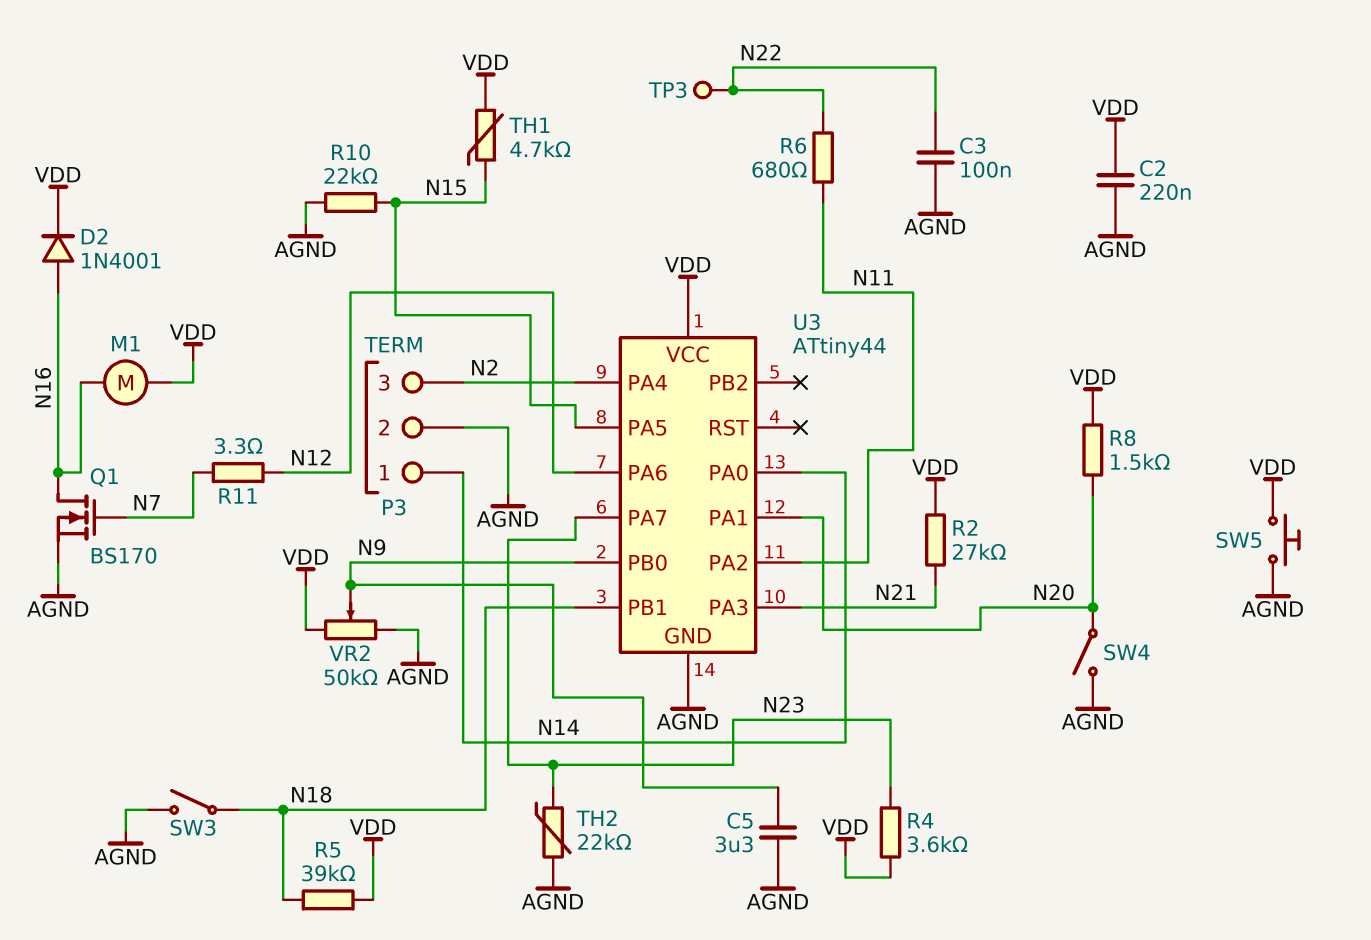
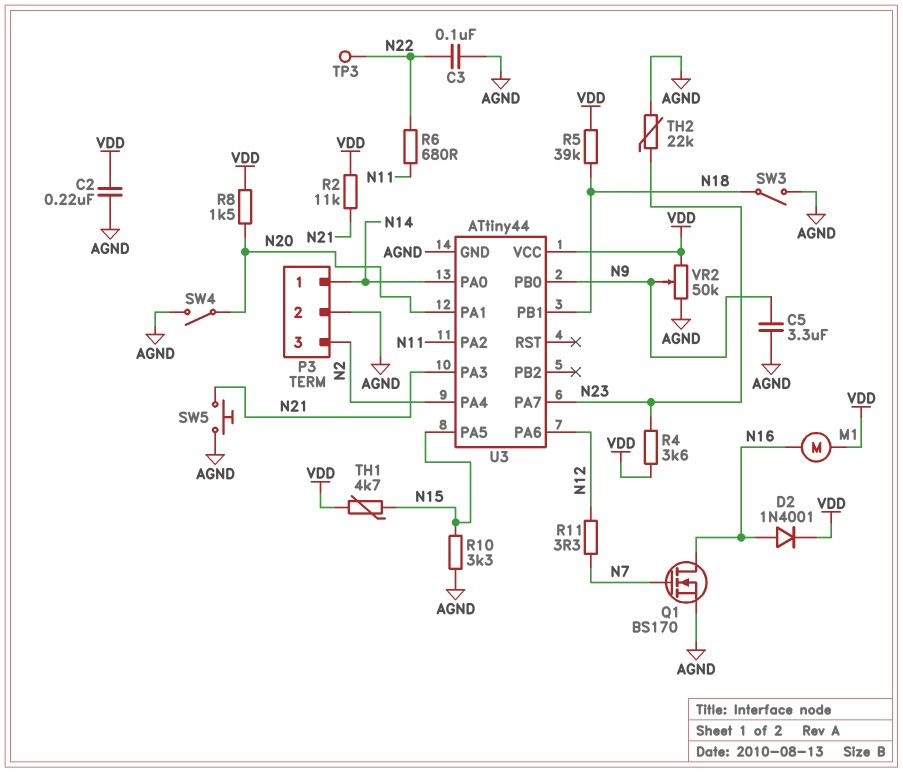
R2: 27k (N21, VDD) -> 11k (N21, VDD)
R10: 22k (AGND, N15) -> 3.3k (AGND, N15)
SW5: button (AGND, VDD) -> button (AGND, N21)

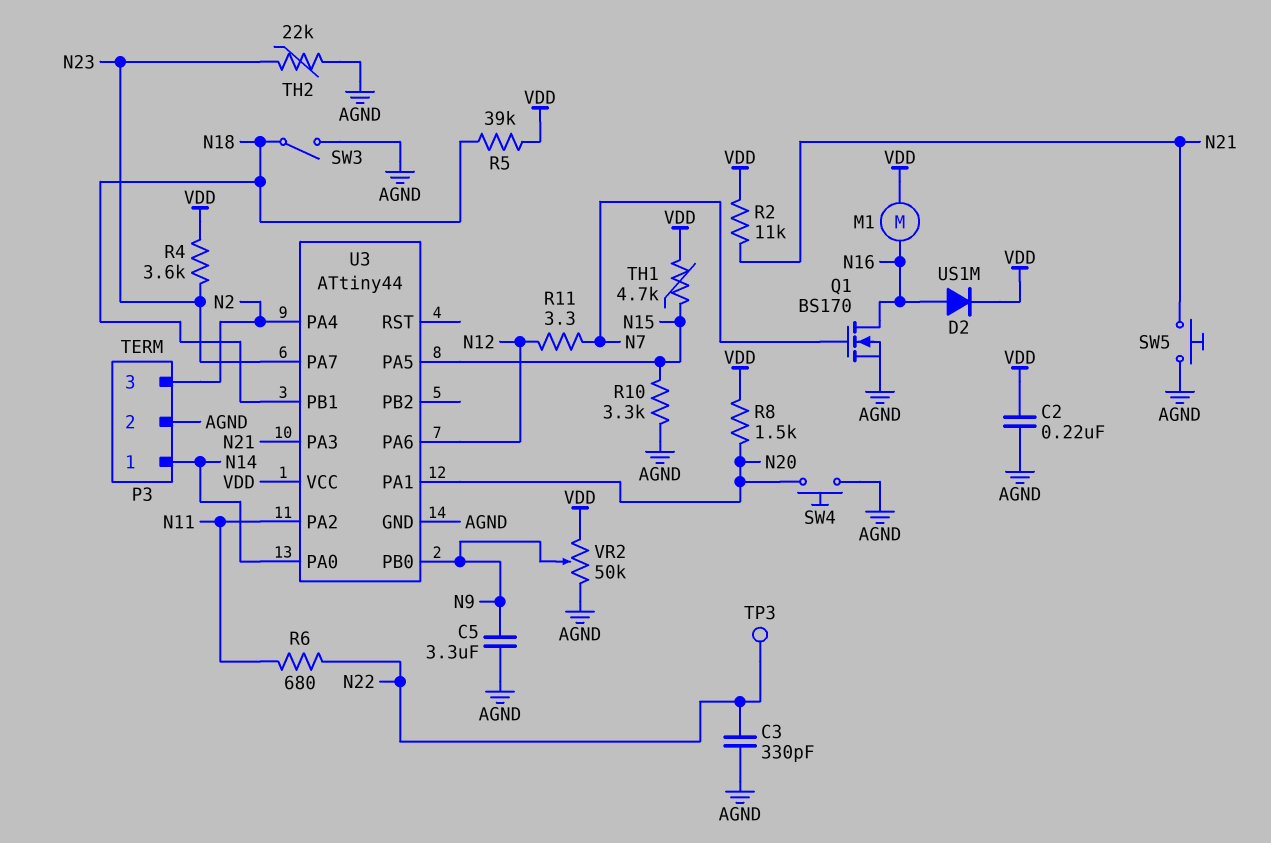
C3: 100nF (AGND, N22) -> 330pF (AGND, N22)
D2: diode 1N4001 (A N16, K VDD) -> diode US1M (A N16, K VDD)
SW4: switch (AGND, N20) -> button (AGND, N20)

